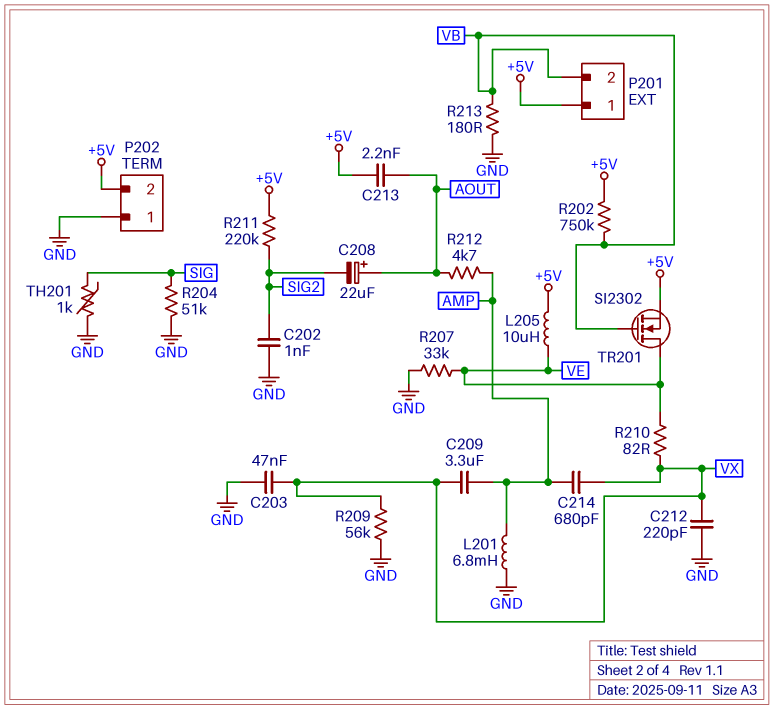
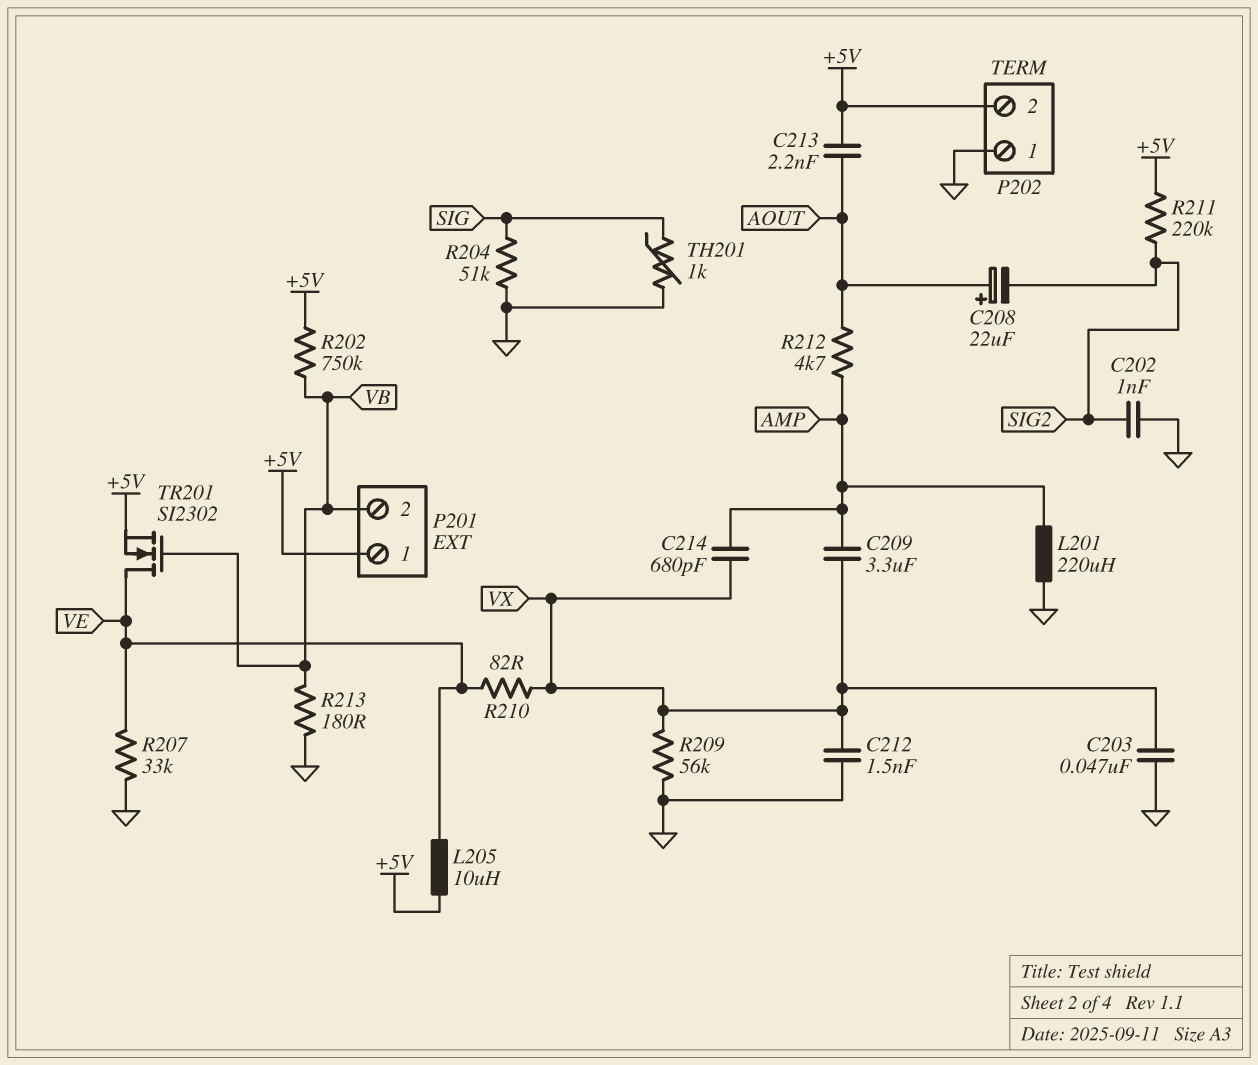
C212: 220pF (GND, VX) -> 1.5nF (GND, VX)
L201: 6.8mH (AMP, GND) -> 220uH (AMP, GND)

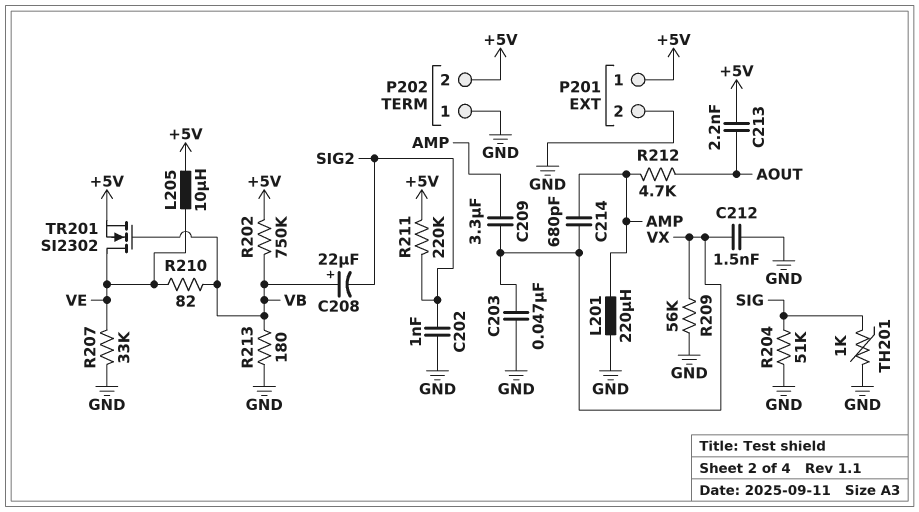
C208: 22uF (plus AOUT, minus SIG2) -> 22uF (plus VB, minus SIG2)
P201 pin 2: VB -> GND
R210: 82 (VE, VX) -> 82 (VB, VE)

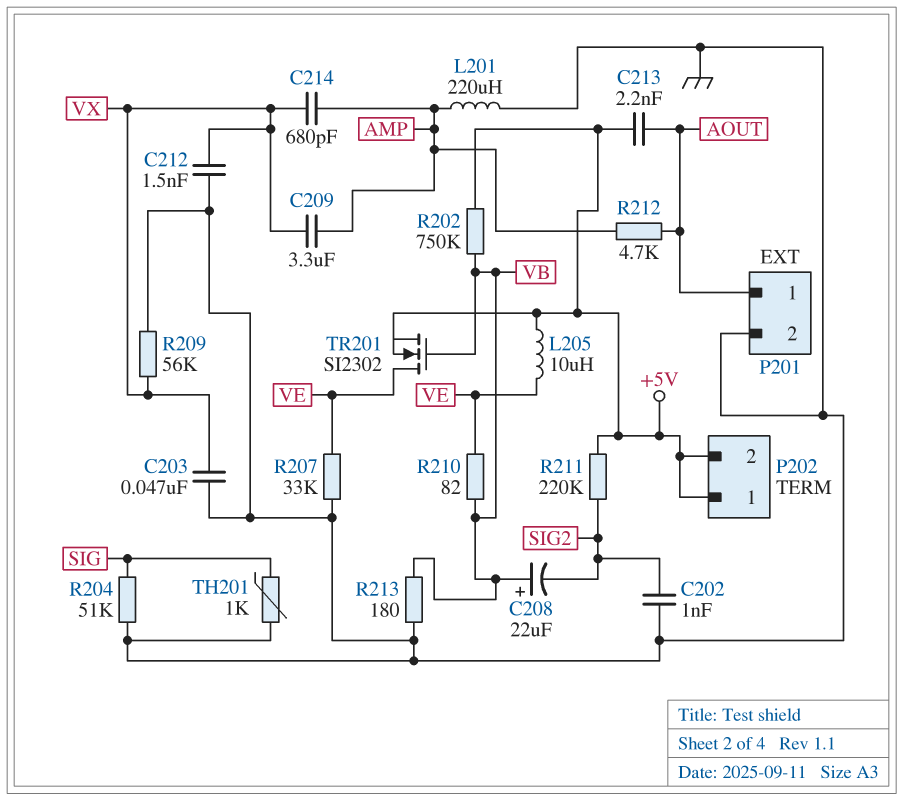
P201 pin 1: +5V -> AOUT
P202 pin 1: GND -> +5V

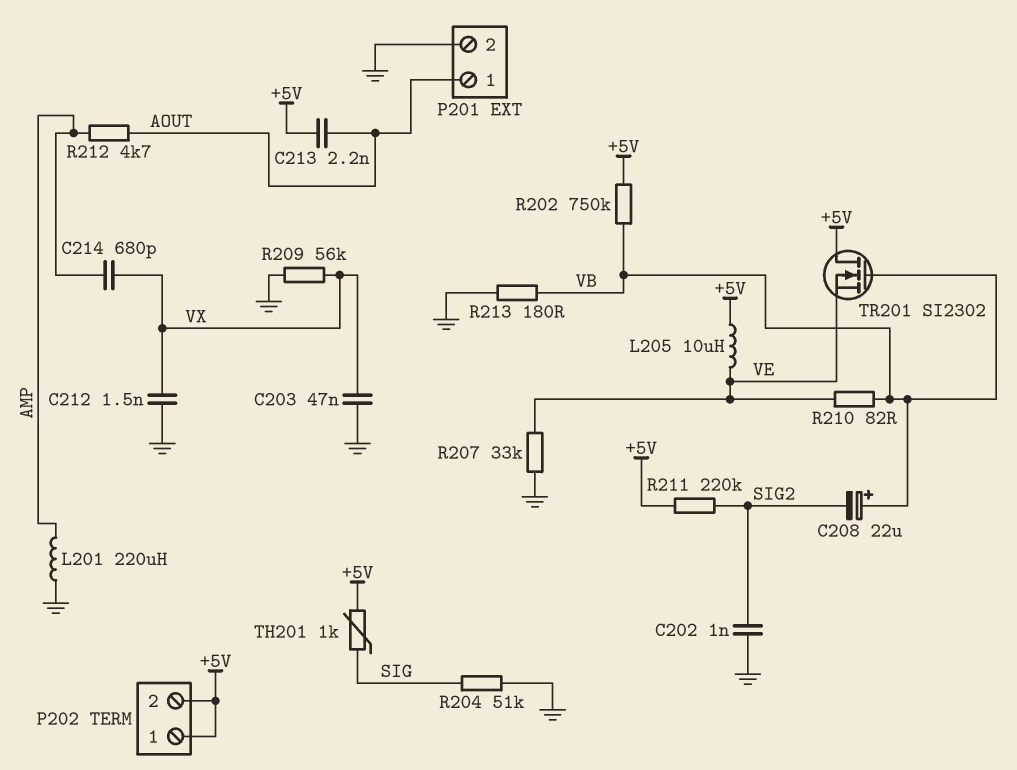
C209: 3.3uF (AMP, VX) -> none
TH201: 1k (GND, SIG) -> 1k (+5V, SIG)
TR201: NMOS SI2302 (G VB, D VE, S +5V) -> NMOS SI2302 (G VB, D +5V, S VE)

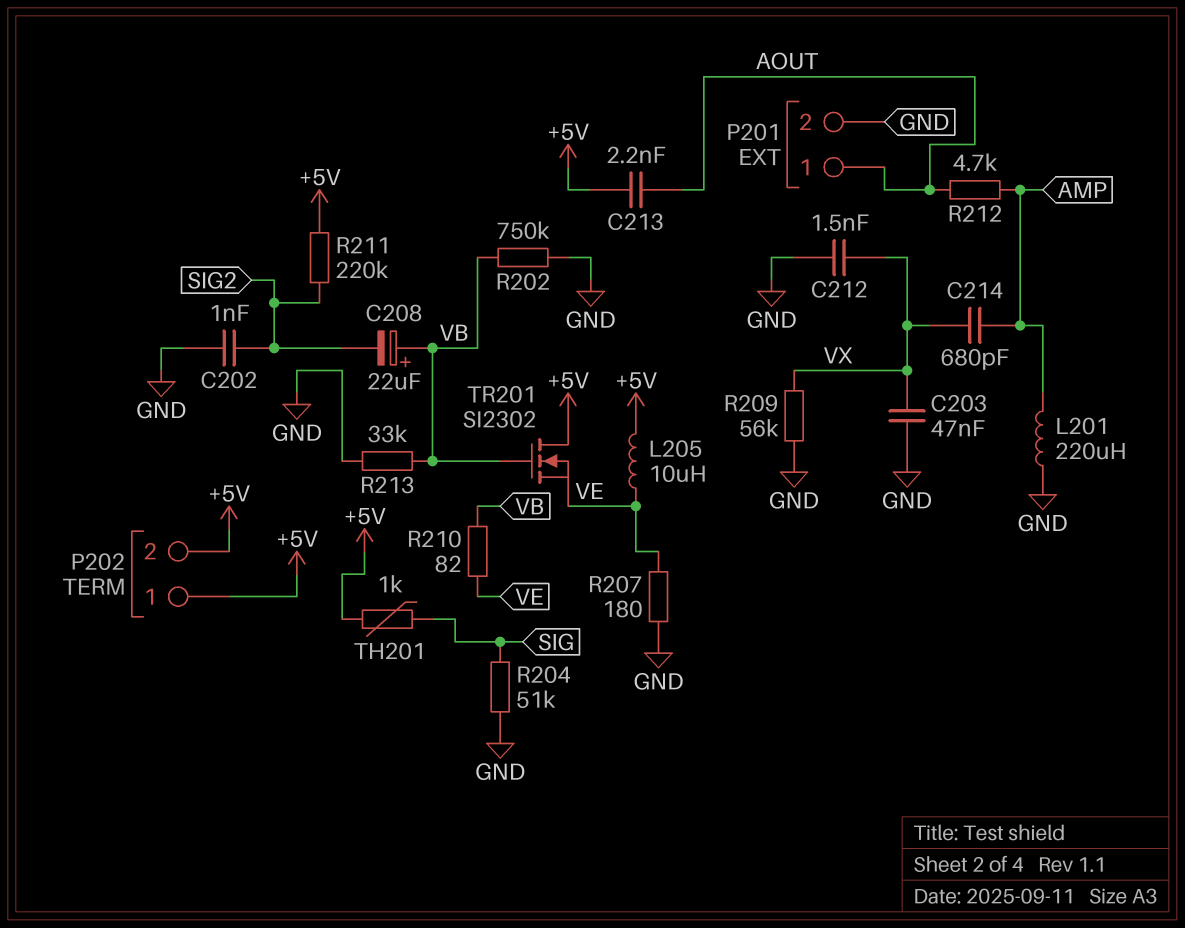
R202: 750k (+5V, VB) -> 750k (GND, VB)
R207: 33k (GND, VE) -> 180 (GND, VE)
R213: 180 (GND, VB) -> 33k (GND, VB)

